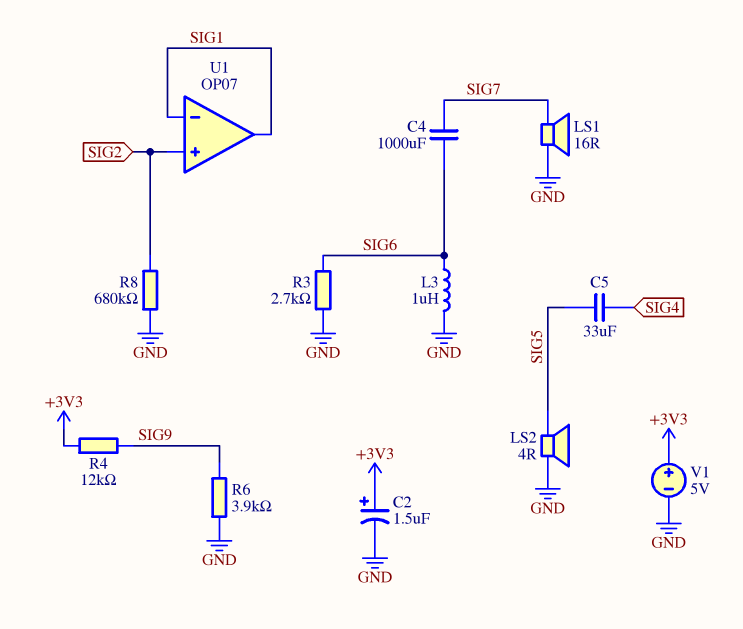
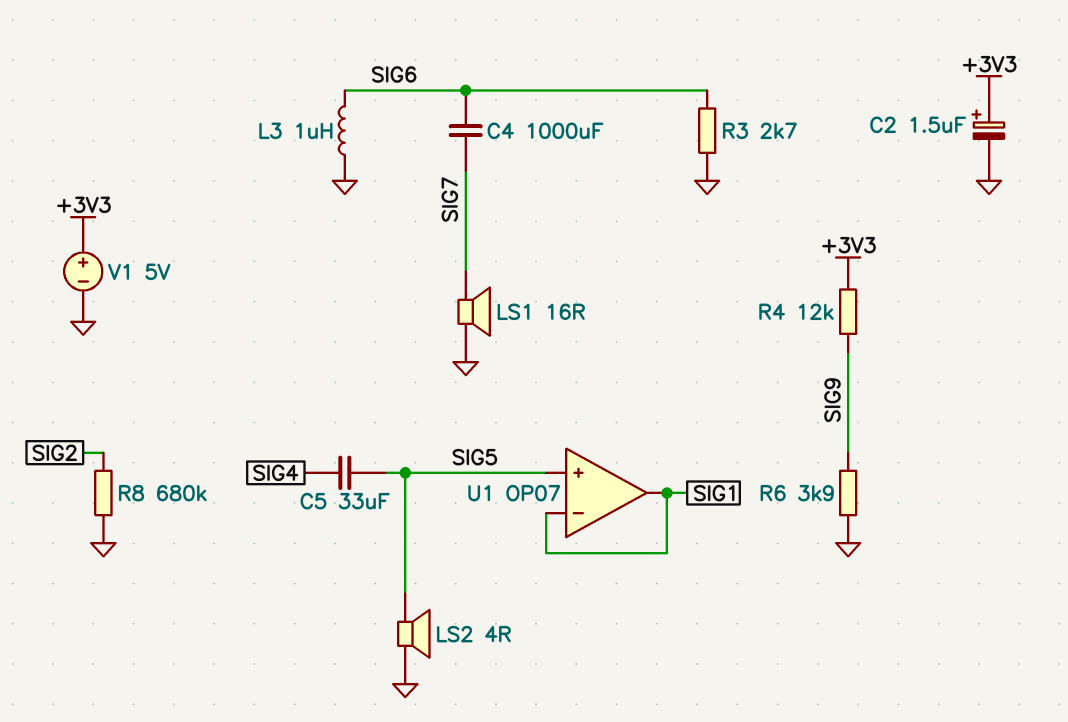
U1 pin in+: SIG2 -> SIG5

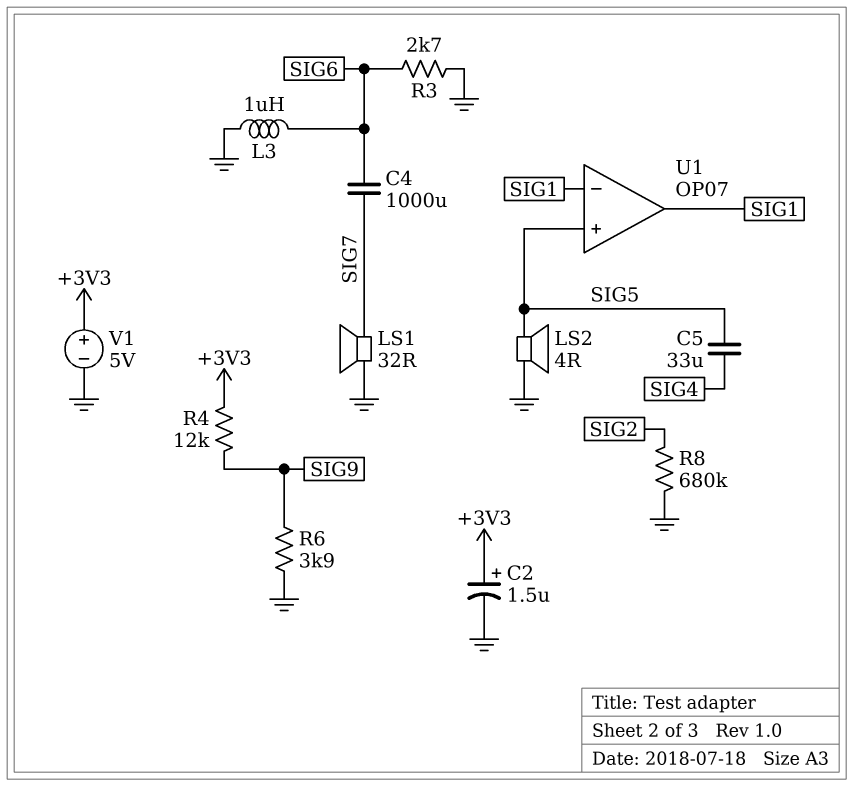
LS1: speaker 16R (GND, SIG7) -> speaker 32R (GND, SIG7)

